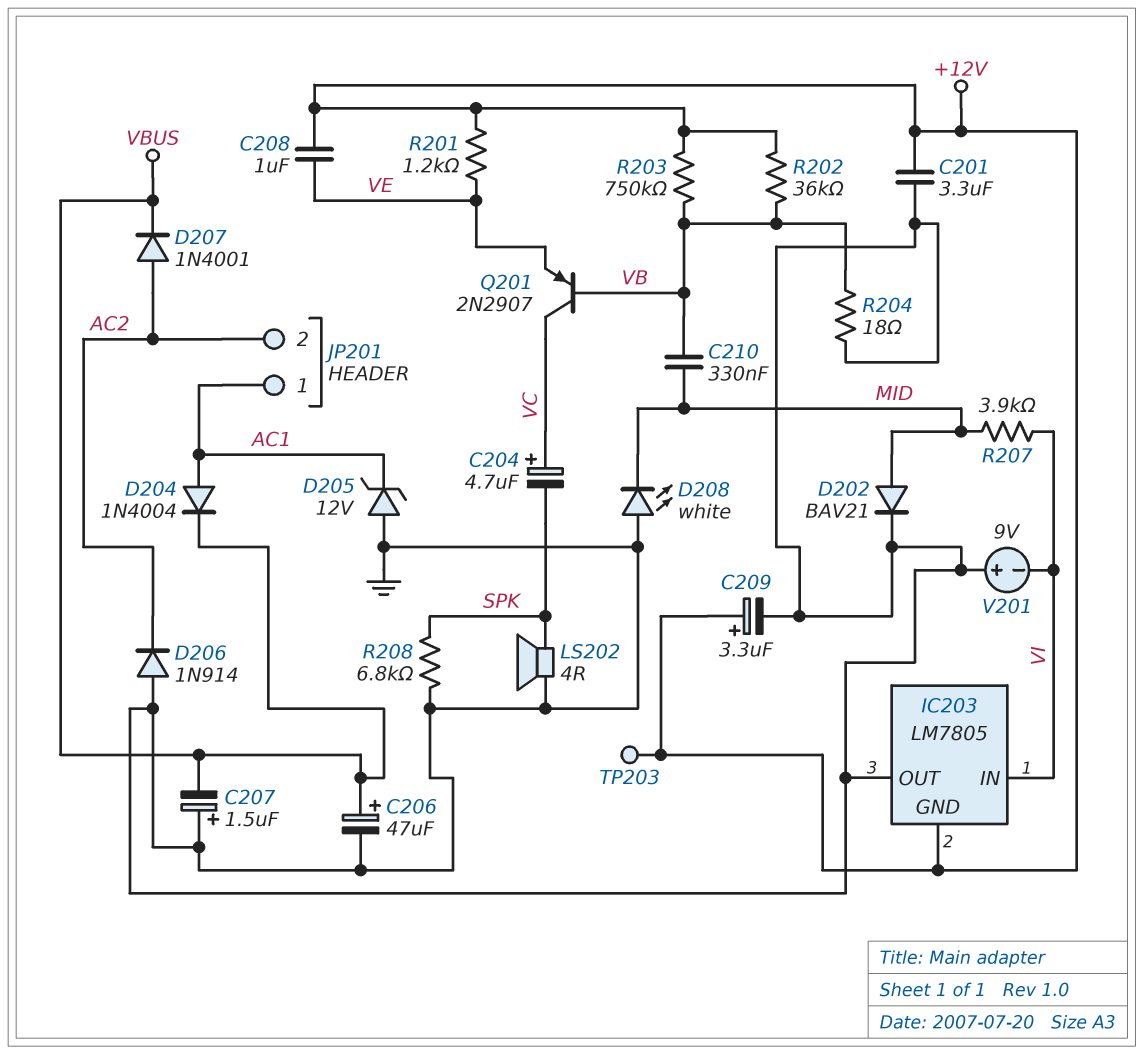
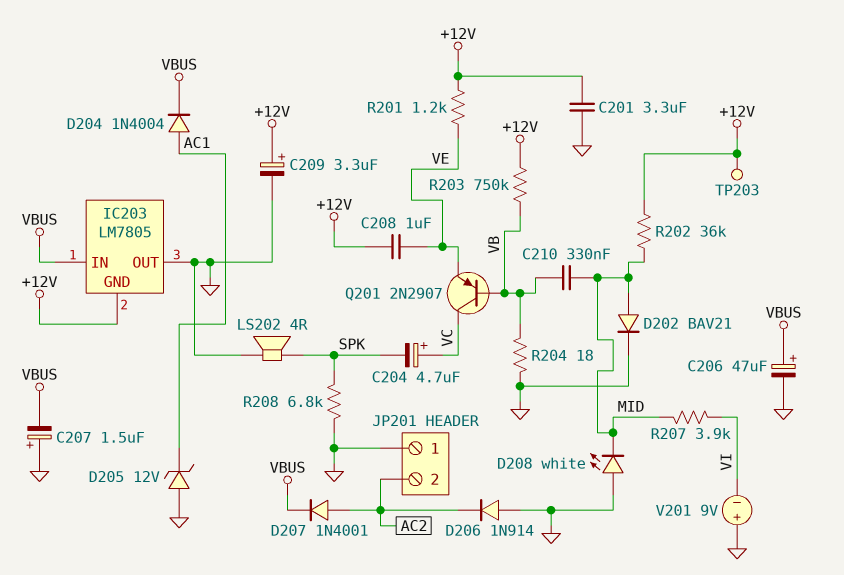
IC203 pin IN: VI -> VBUS
JP201 pin 1: AC1 -> GND
R202: 36k (+12V, VB) -> 36k (+12V, MID)

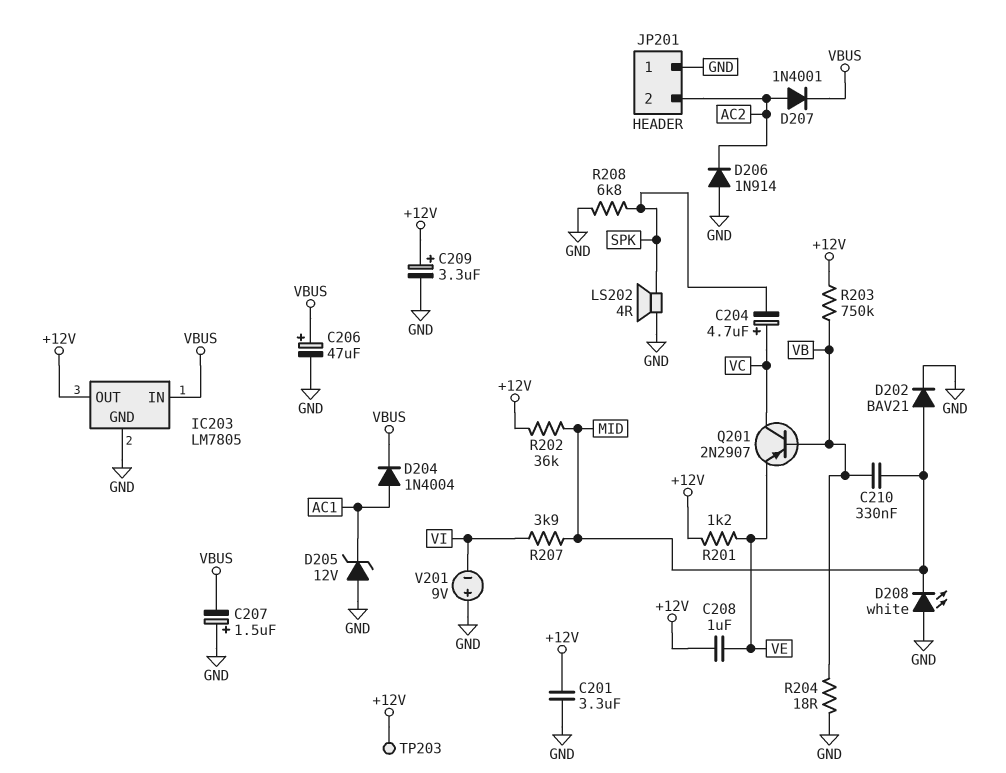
IC203 pin GND: +12V -> GND
IC203 pin OUT: GND -> +12V

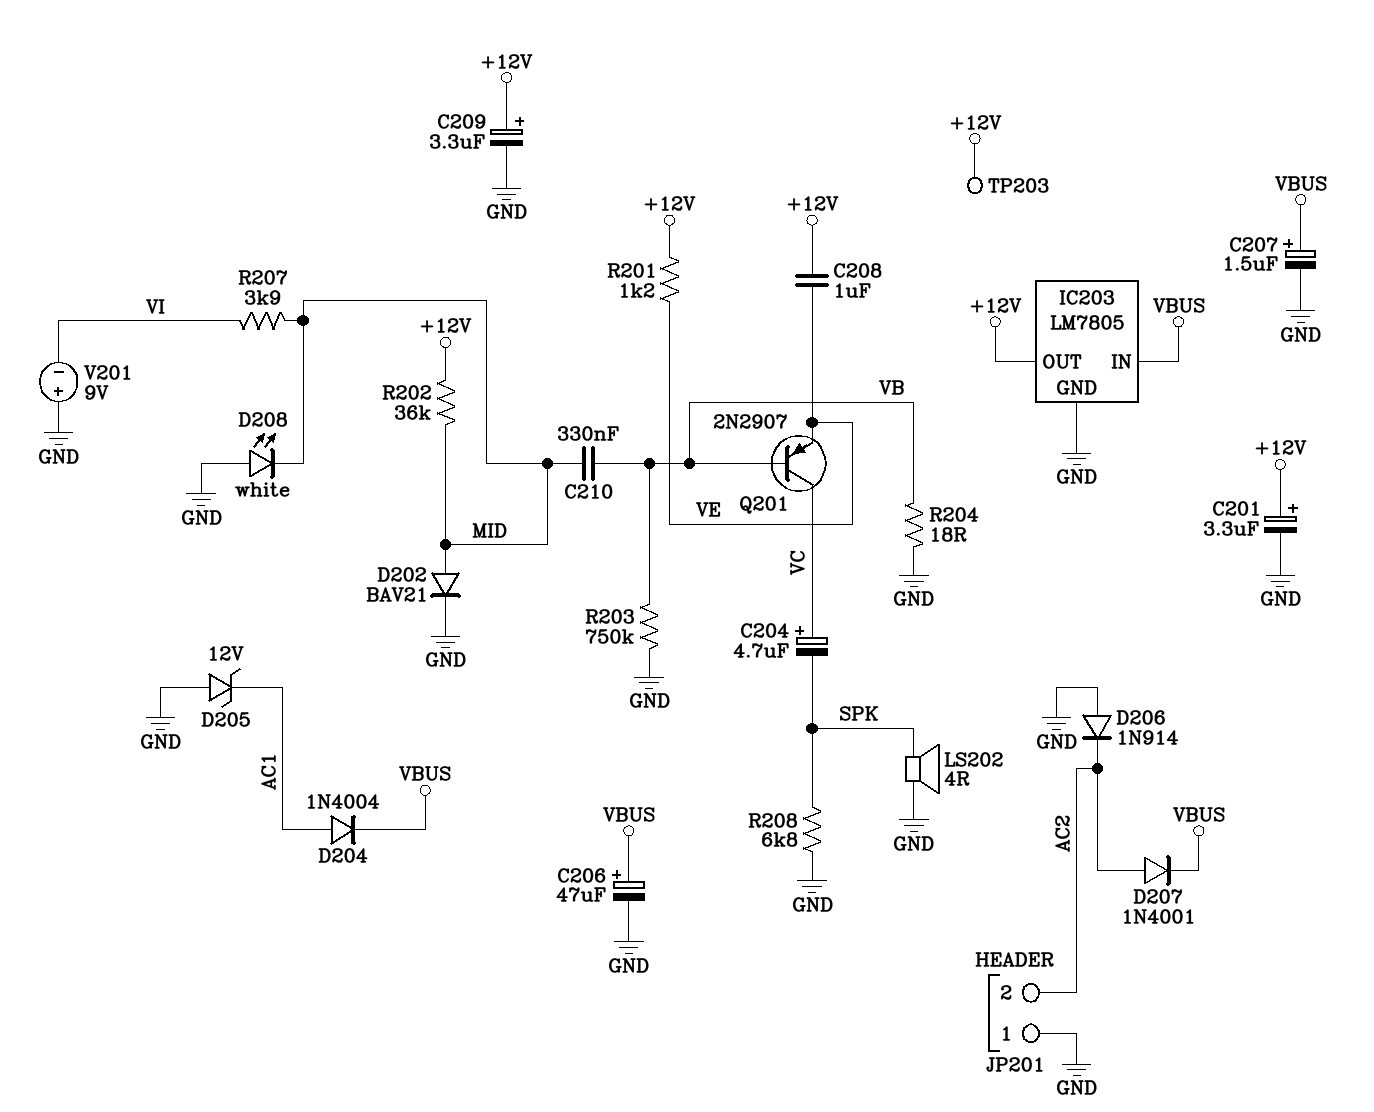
C201: 3.3uF (+12V, GND) -> 3.3uF (plus +12V, minus GND)
C207: 1.5uF (plus GND, minus VBUS) -> 1.5uF (plus VBUS, minus GND)
R203: 750k (+12V, VB) -> 750k (GND, VB)

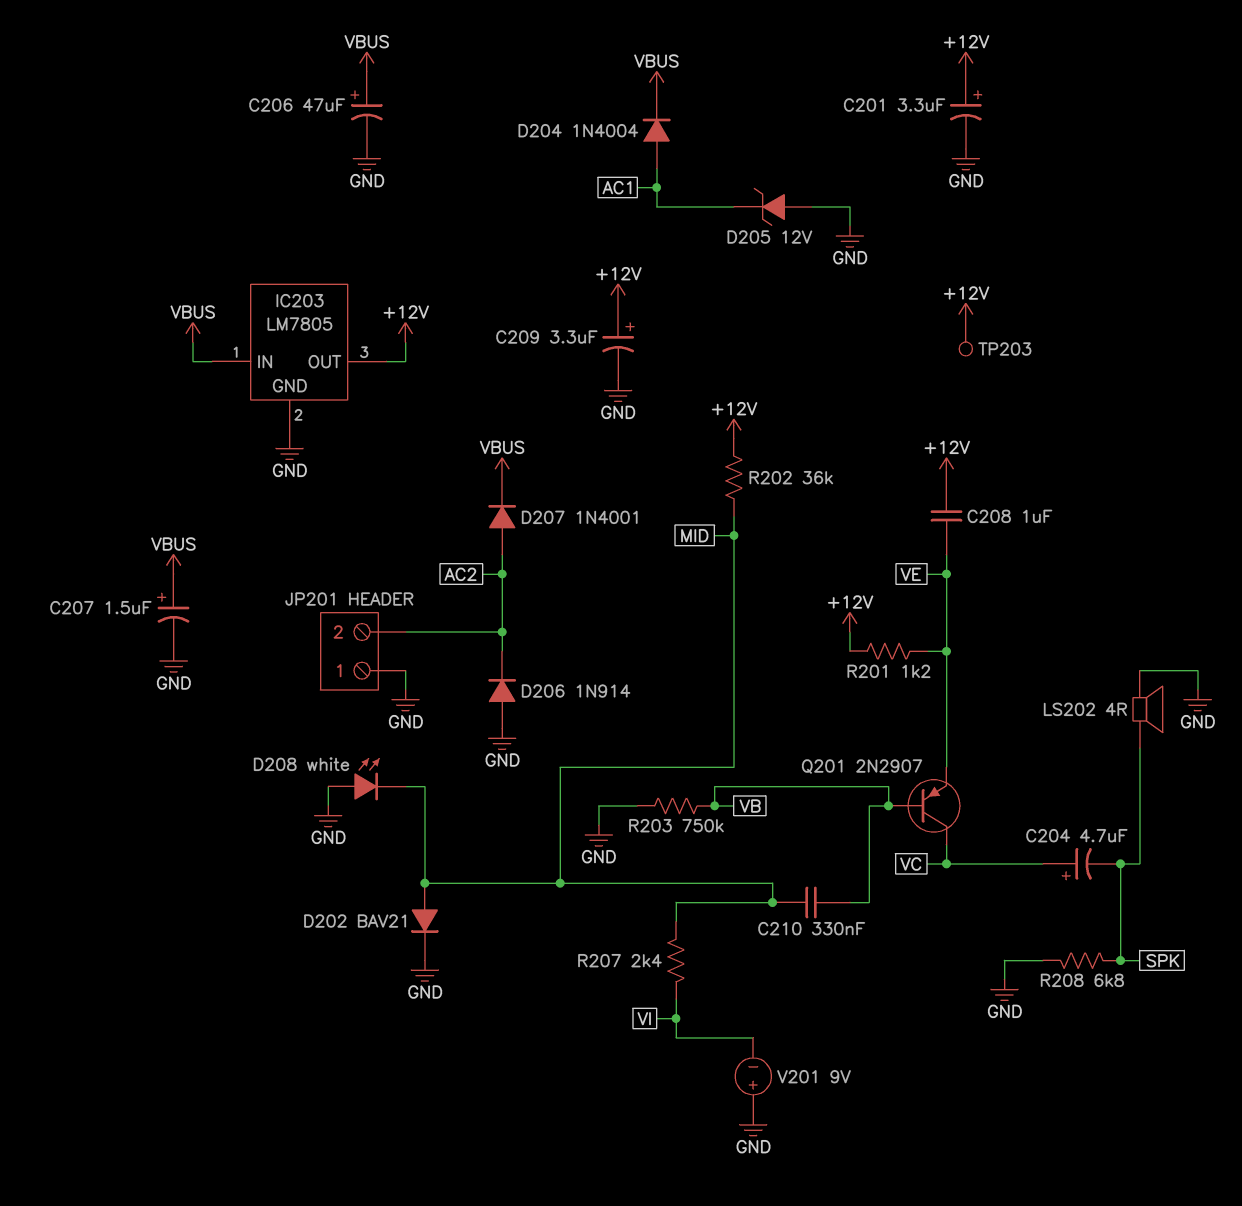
R204: 18 (GND, VB) -> none
R207: 3.9k (MID, VI) -> 2.4k (MID, VI)

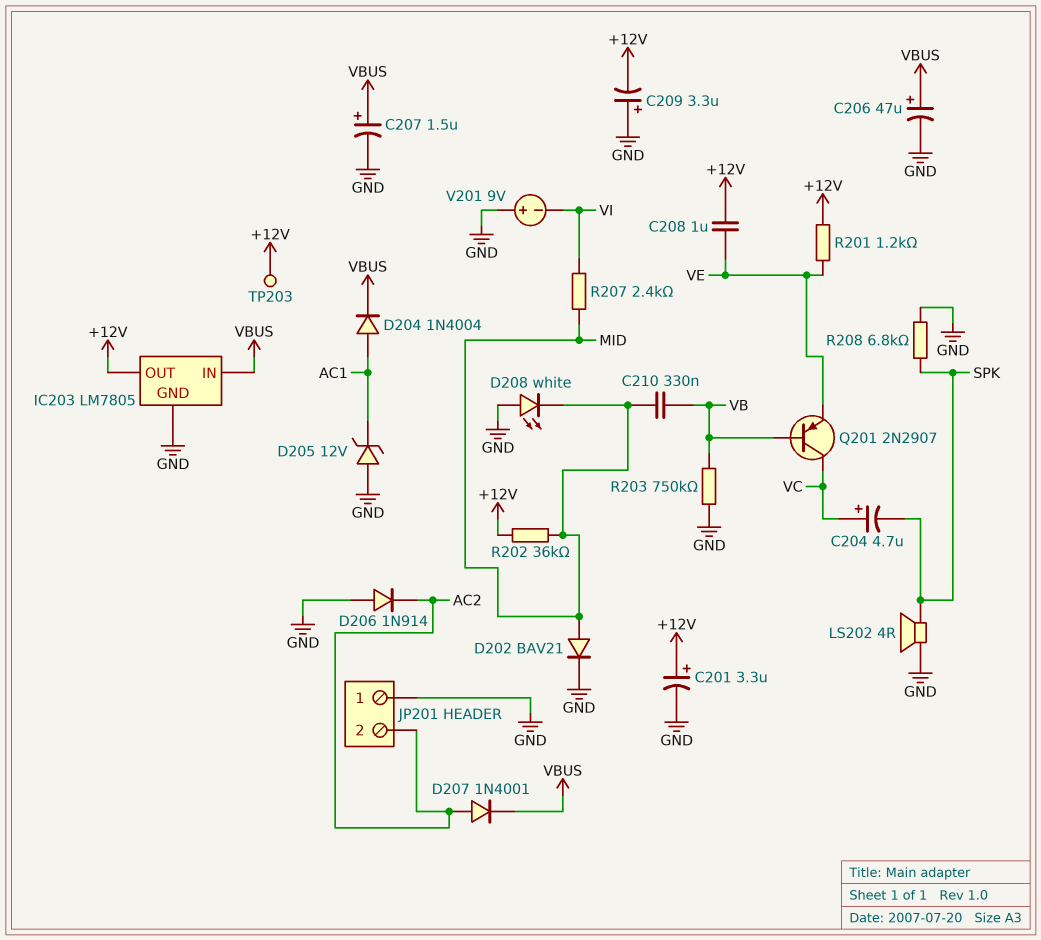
C209: 3.3uF (plus +12V, minus GND) -> 3.3uF (plus GND, minus +12V)

